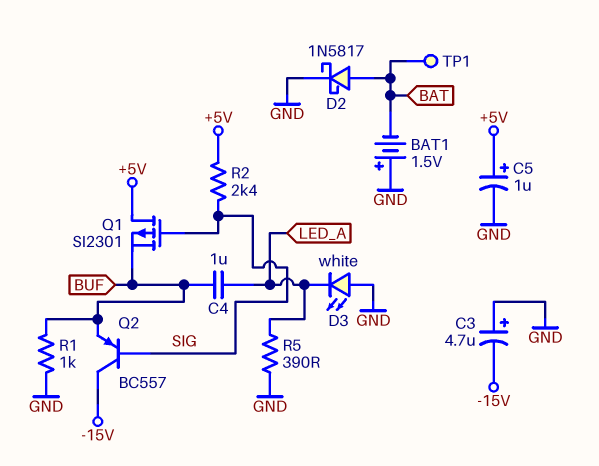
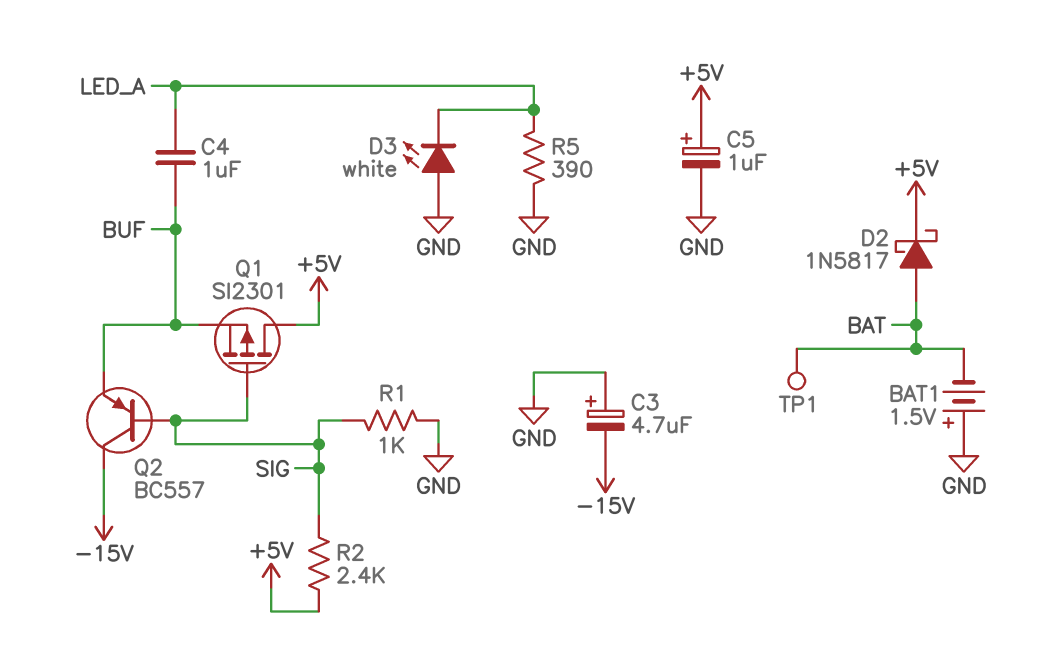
D2: schottky 1N5817 (A BAT, K GND) -> schottky 1N5817 (A BAT, K +5V)
R1: 1k (BUF, GND) -> 1k (GND, SIG)

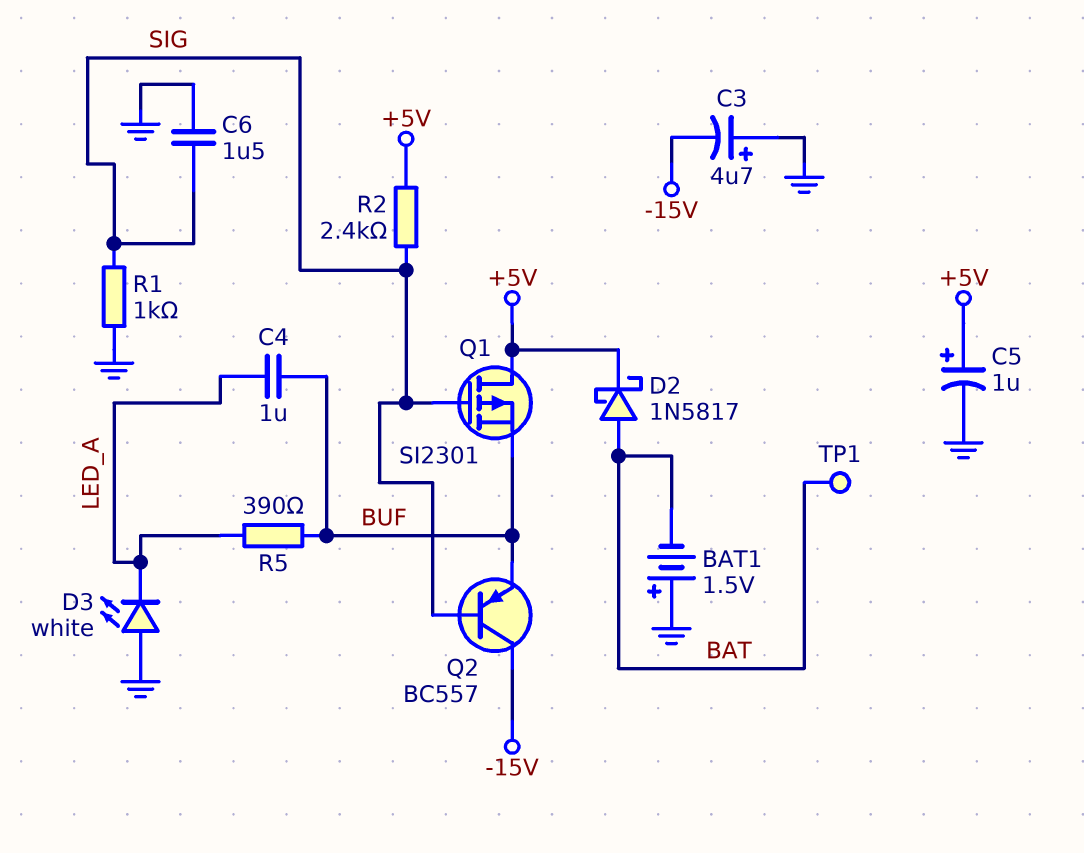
C6: none -> 1.5uF (GND, SIG)
R5: 390 (GND, LED_A) -> 390 (BUF, LED_A)

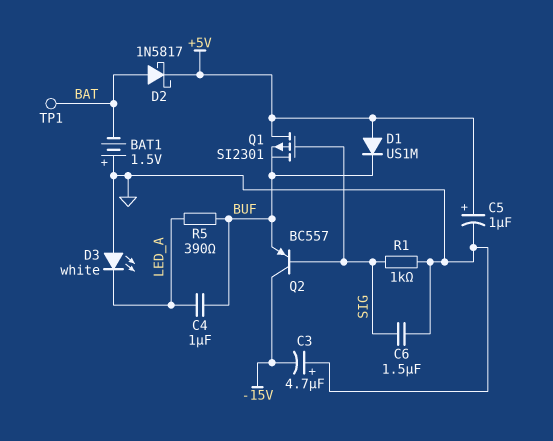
D1: none -> diode US1M (A +5V, K BUF)
R2: 2.4k (+5V, SIG) -> none

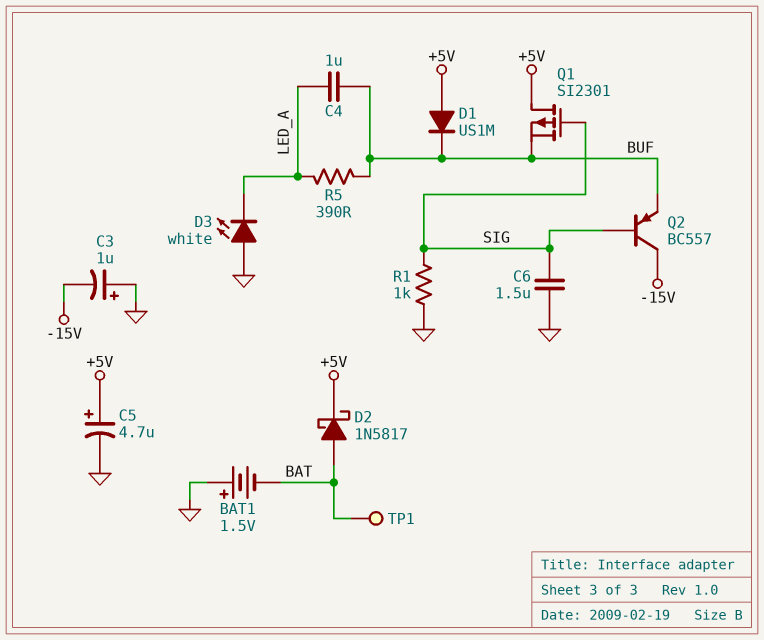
C3: 4.7uF (plus GND, minus -15V) -> 1uF (plus GND, minus -15V)
C5: 1uF (plus +5V, minus GND) -> 4.7uF (plus +5V, minus GND)

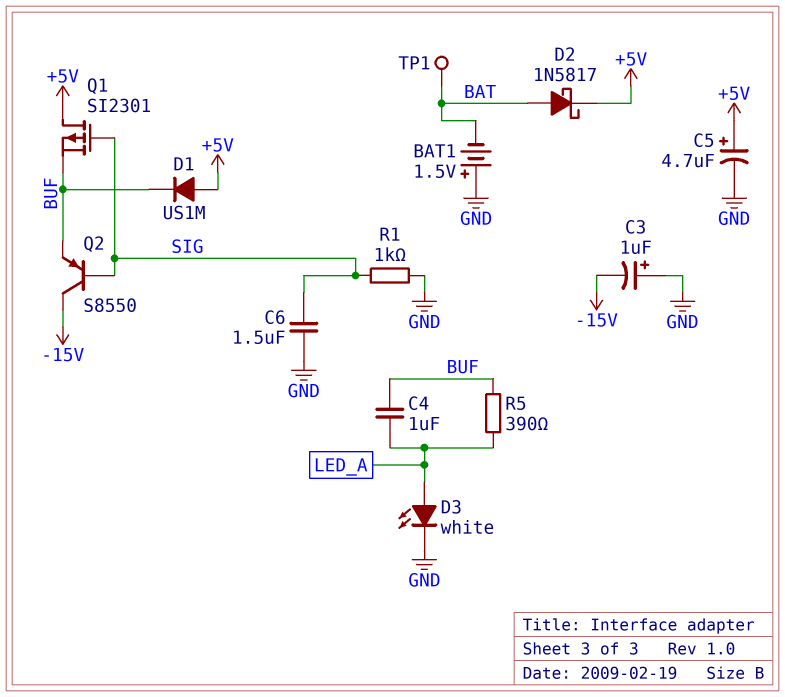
D3: LED white (A GND, K LED_A) -> LED white (A LED_A, K GND)
Q2: PNP BC557 (B SIG, C -15V, E BUF) -> PNP S8550 (B SIG, C -15V, E BUF)

